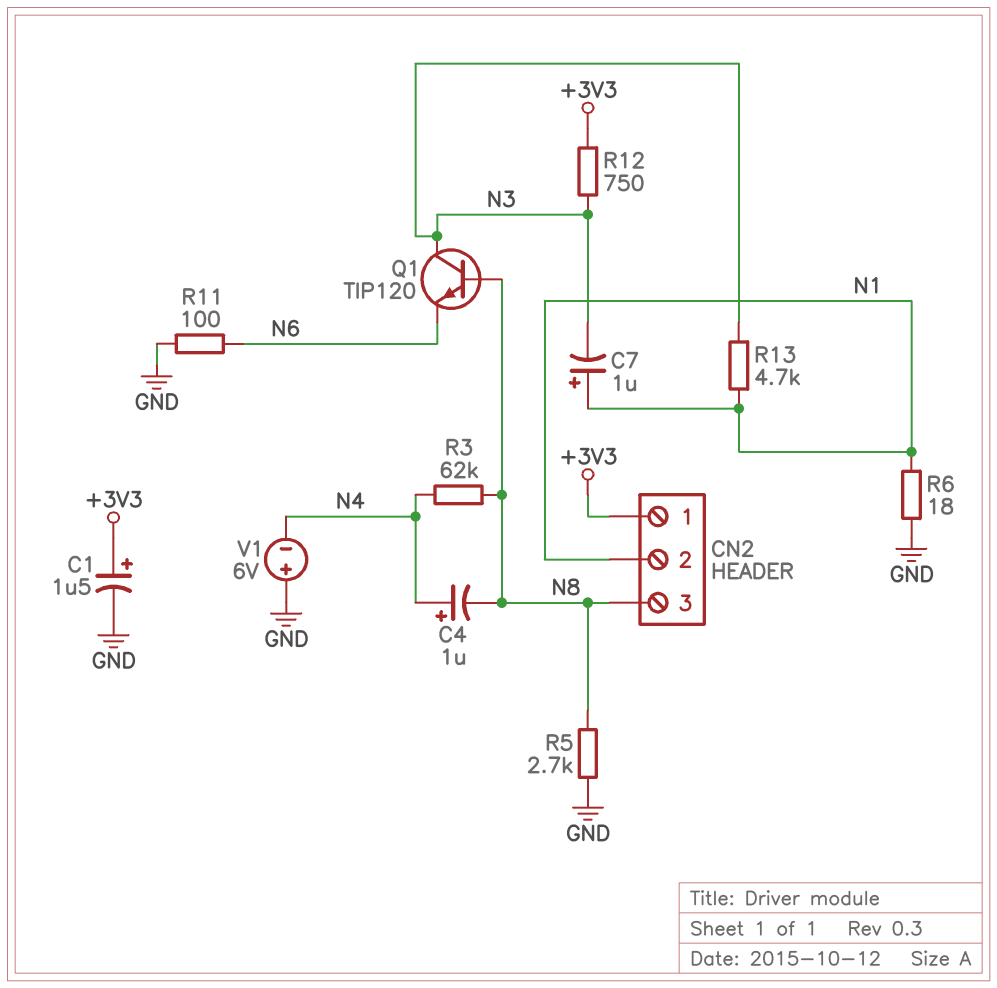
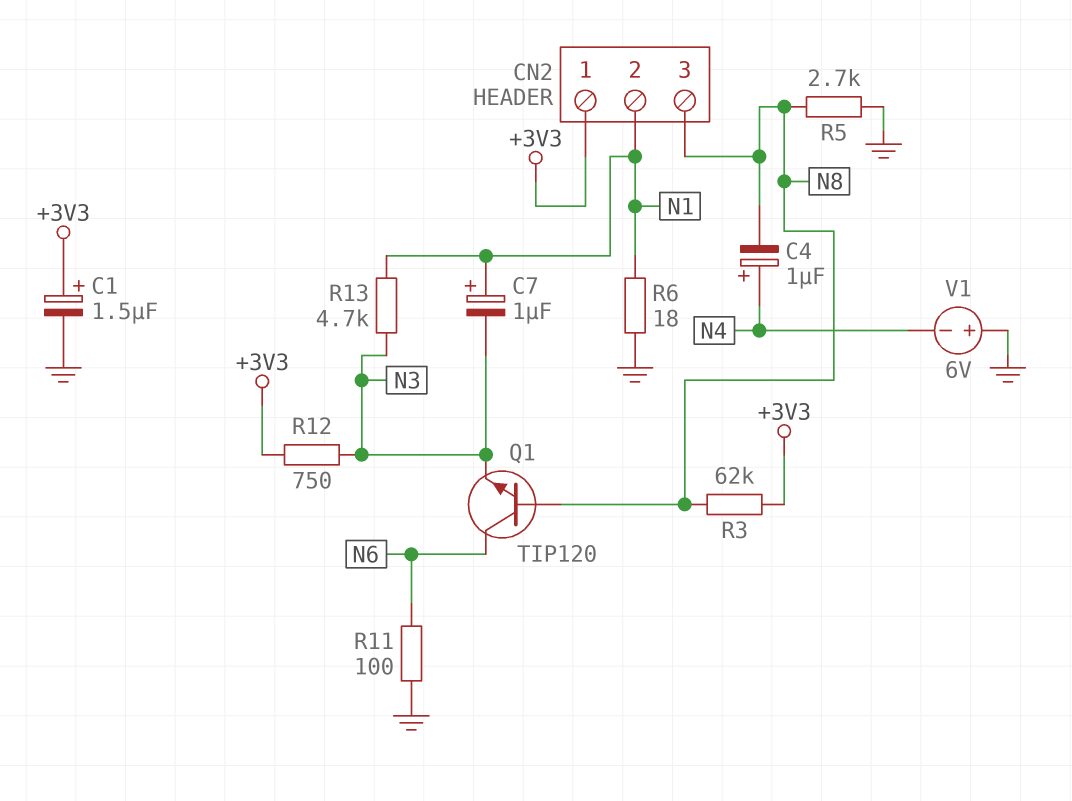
Q1: NPN TIP120 (B N8, C N3, E N6) -> NPN TIP120 (B N8, C N6, E N3)
R3: 62k (N4, N8) -> 62k (+3V3, N8)

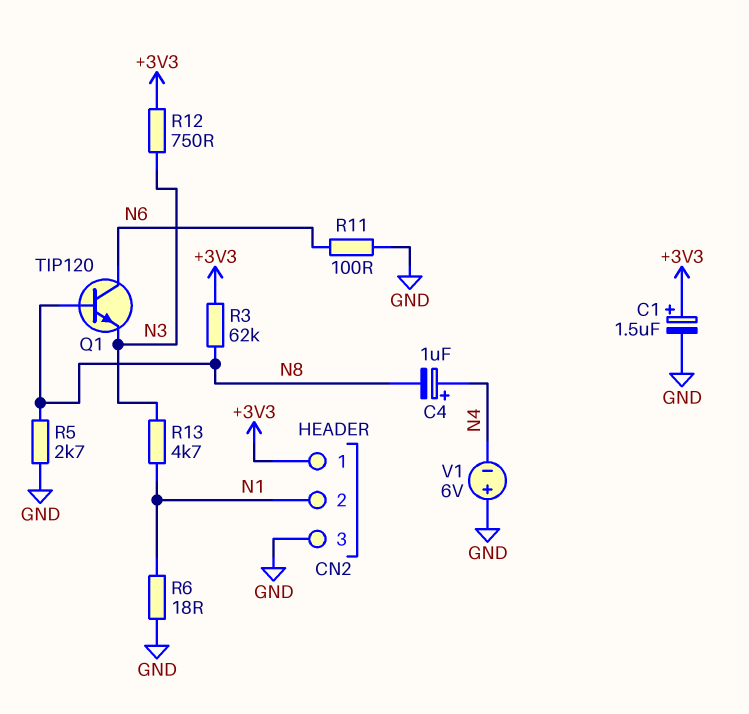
C7: 1uF (plus N1, minus N3) -> none
CN2 pin 3: N8 -> GND

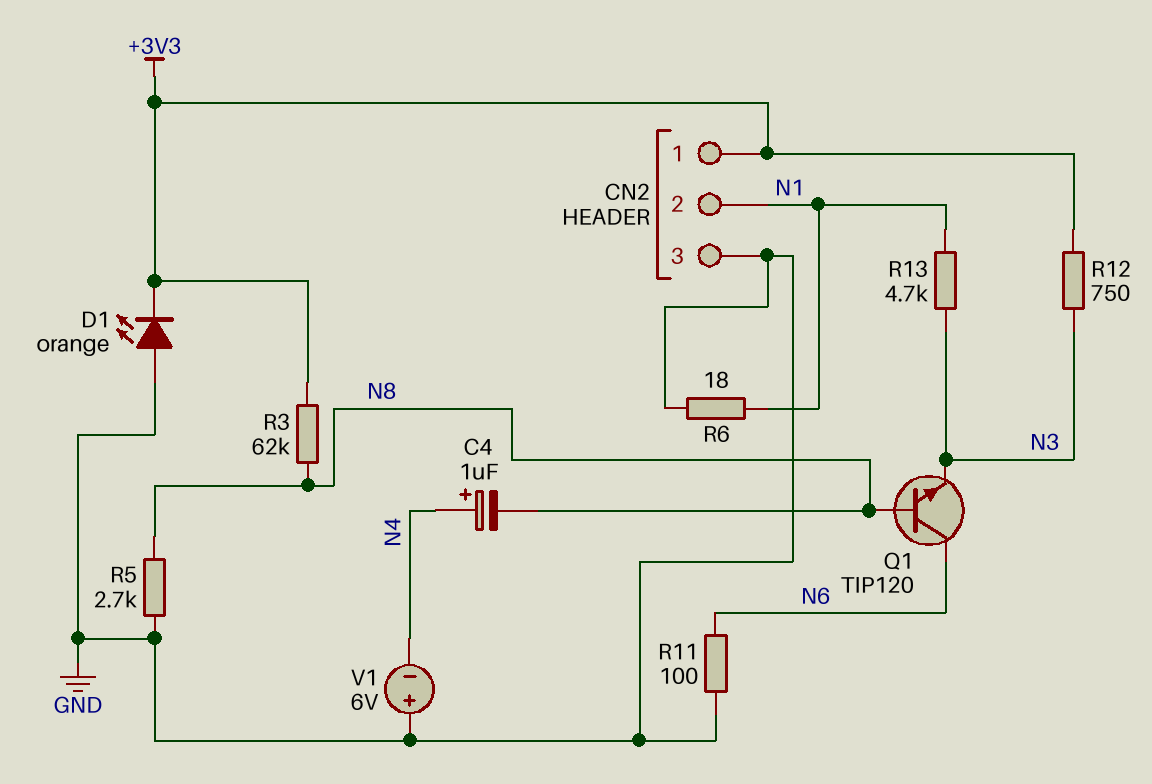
C1: 1.5uF (plus +3V3, minus GND) -> none
D1: none -> LED orange (A GND, K +3V3)

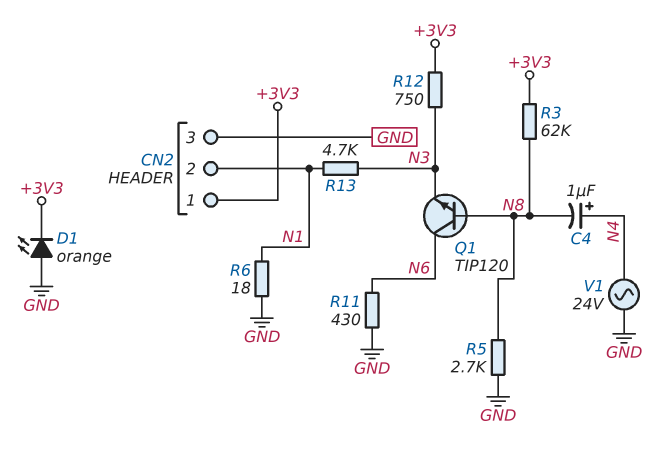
R11: 100 (GND, N6) -> 430 (GND, N6)
V1: 6V (plus GND, minus N4) -> AC 24V (GND, N4)

